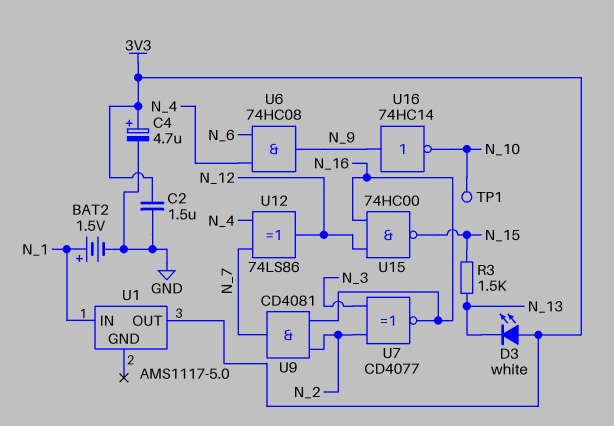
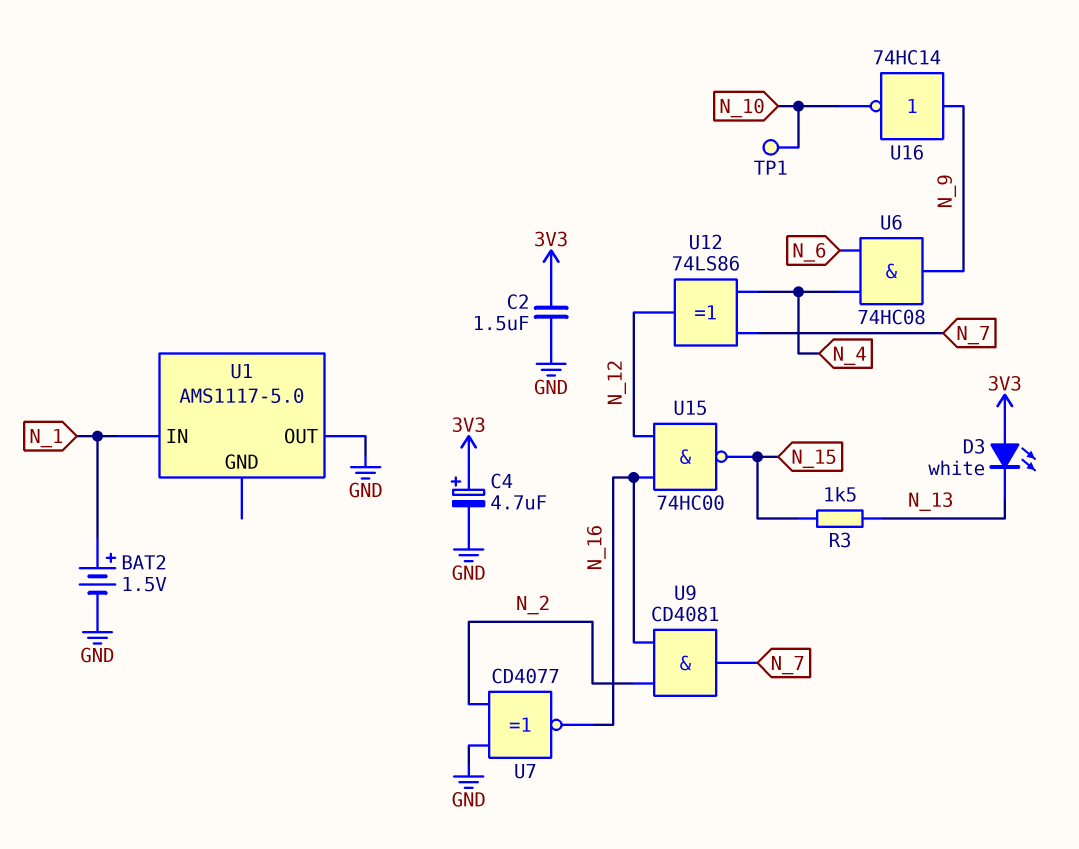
U1 pin OUT: 3V3 -> GND
U7: XNOR CD4077 (in N_2, in N_3, out N_16) -> XNOR CD4077 (in GND, in N_2, out N_16)

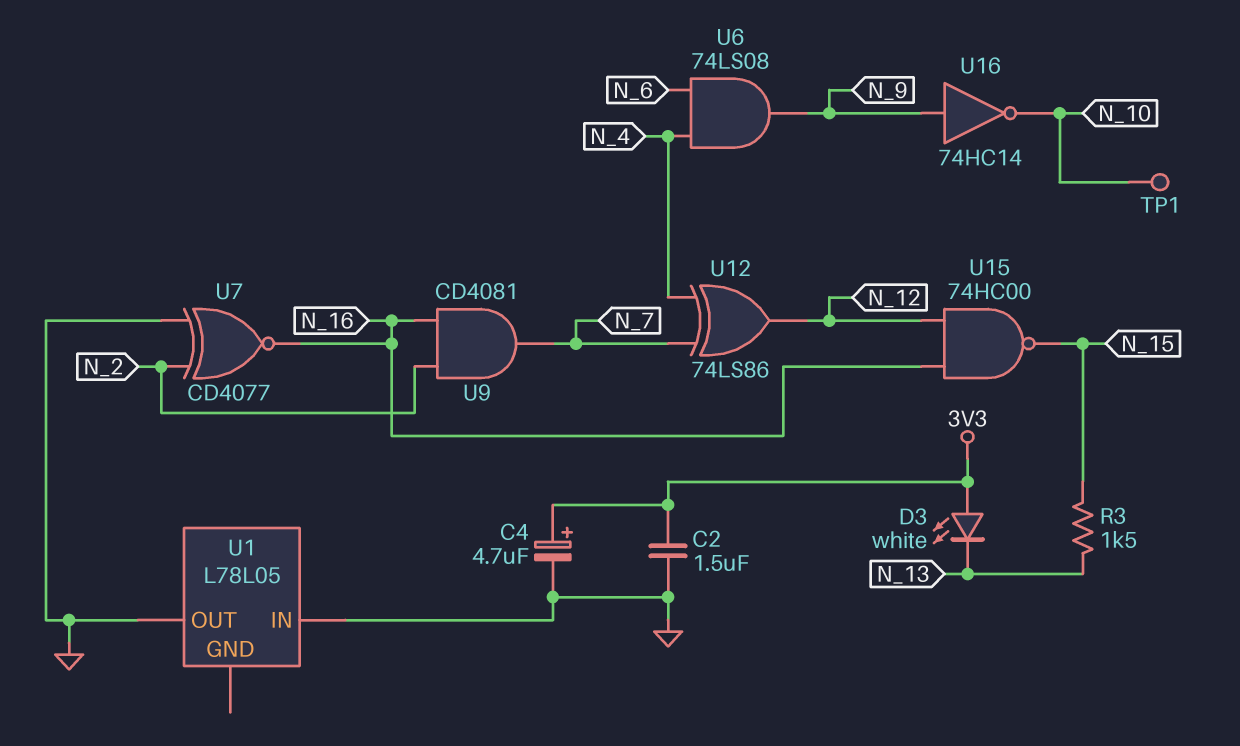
BAT2: 1.5V (plus N_1, minus GND) -> none
U1: AMS1117-5.0 -> L78L05
U1 pin IN: N_1 -> GND
U6: AND 74HC08 (in N_4, in N_6, out N_9) -> AND 74LS08 (in N_4, in N_6, out N_9)

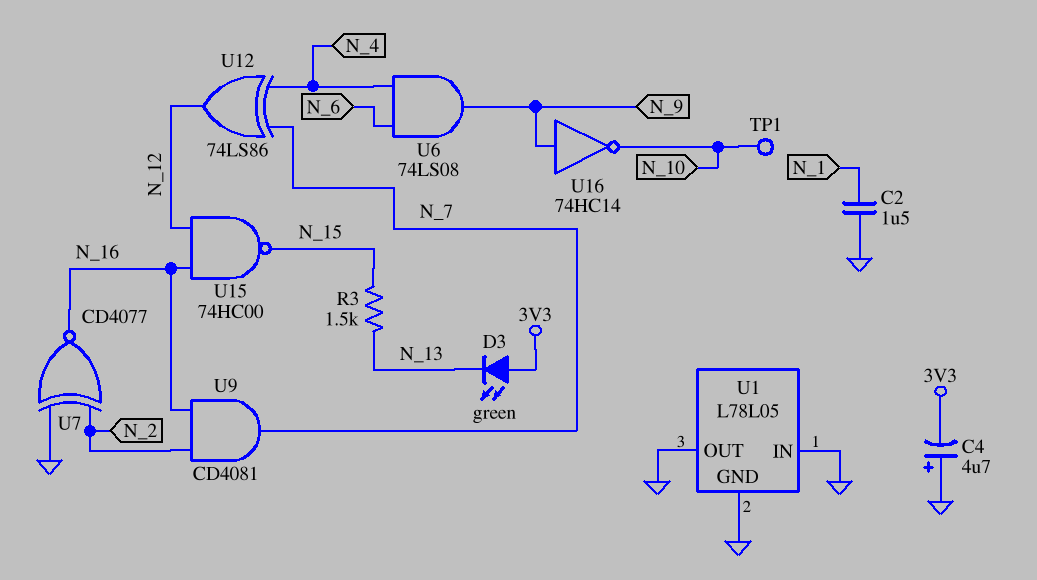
C2: 1.5uF (3V3, GND) -> 1.5uF (GND, N_1)
C4: 4.7uF (plus 3V3, minus GND) -> 4.7uF (plus GND, minus 3V3)
D3: LED white (A 3V3, K N_13) -> LED green (A 3V3, K N_13)
U1 pin GND: none -> GND

